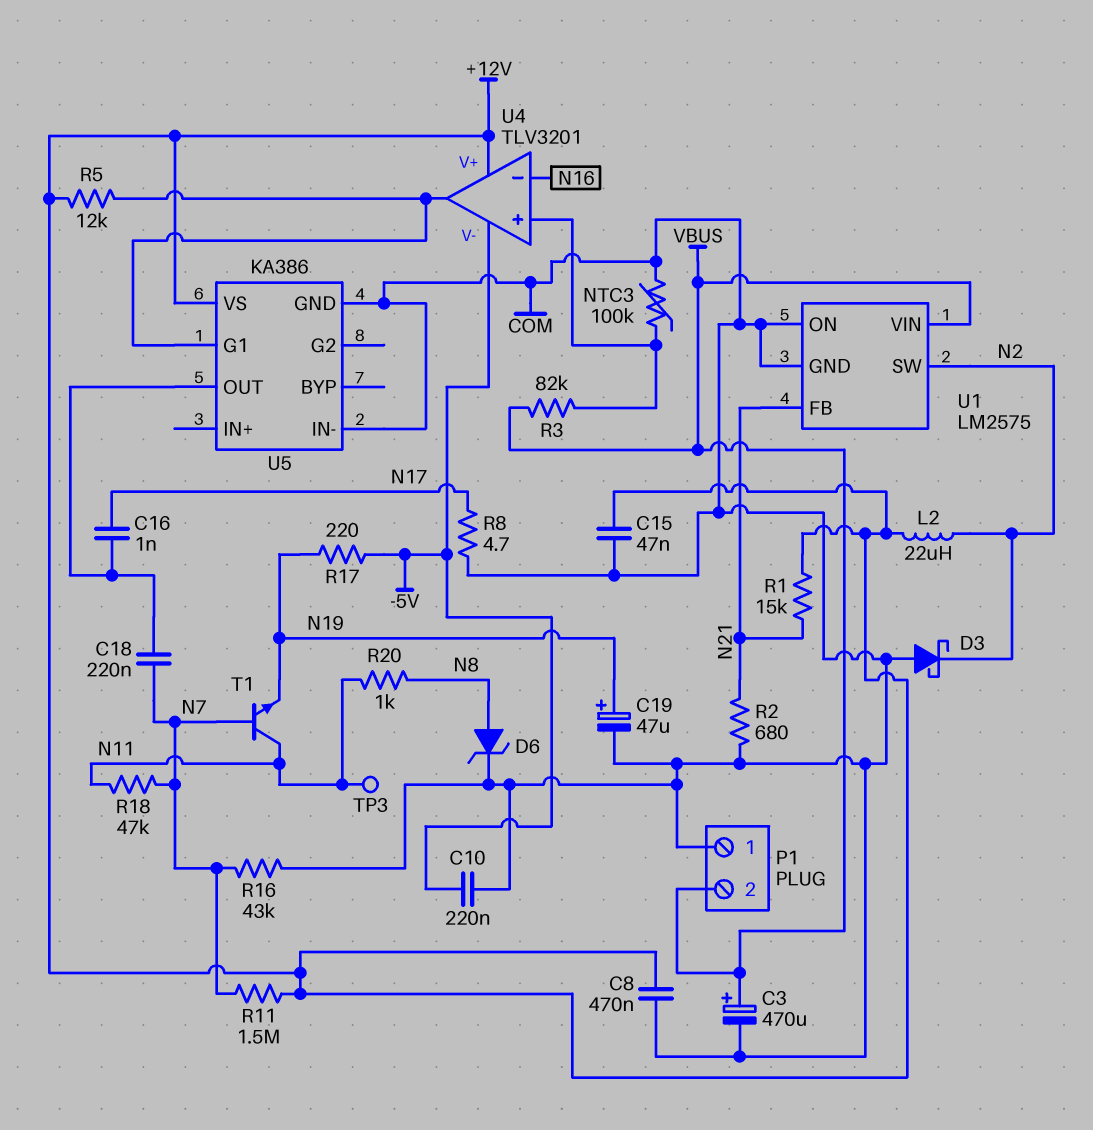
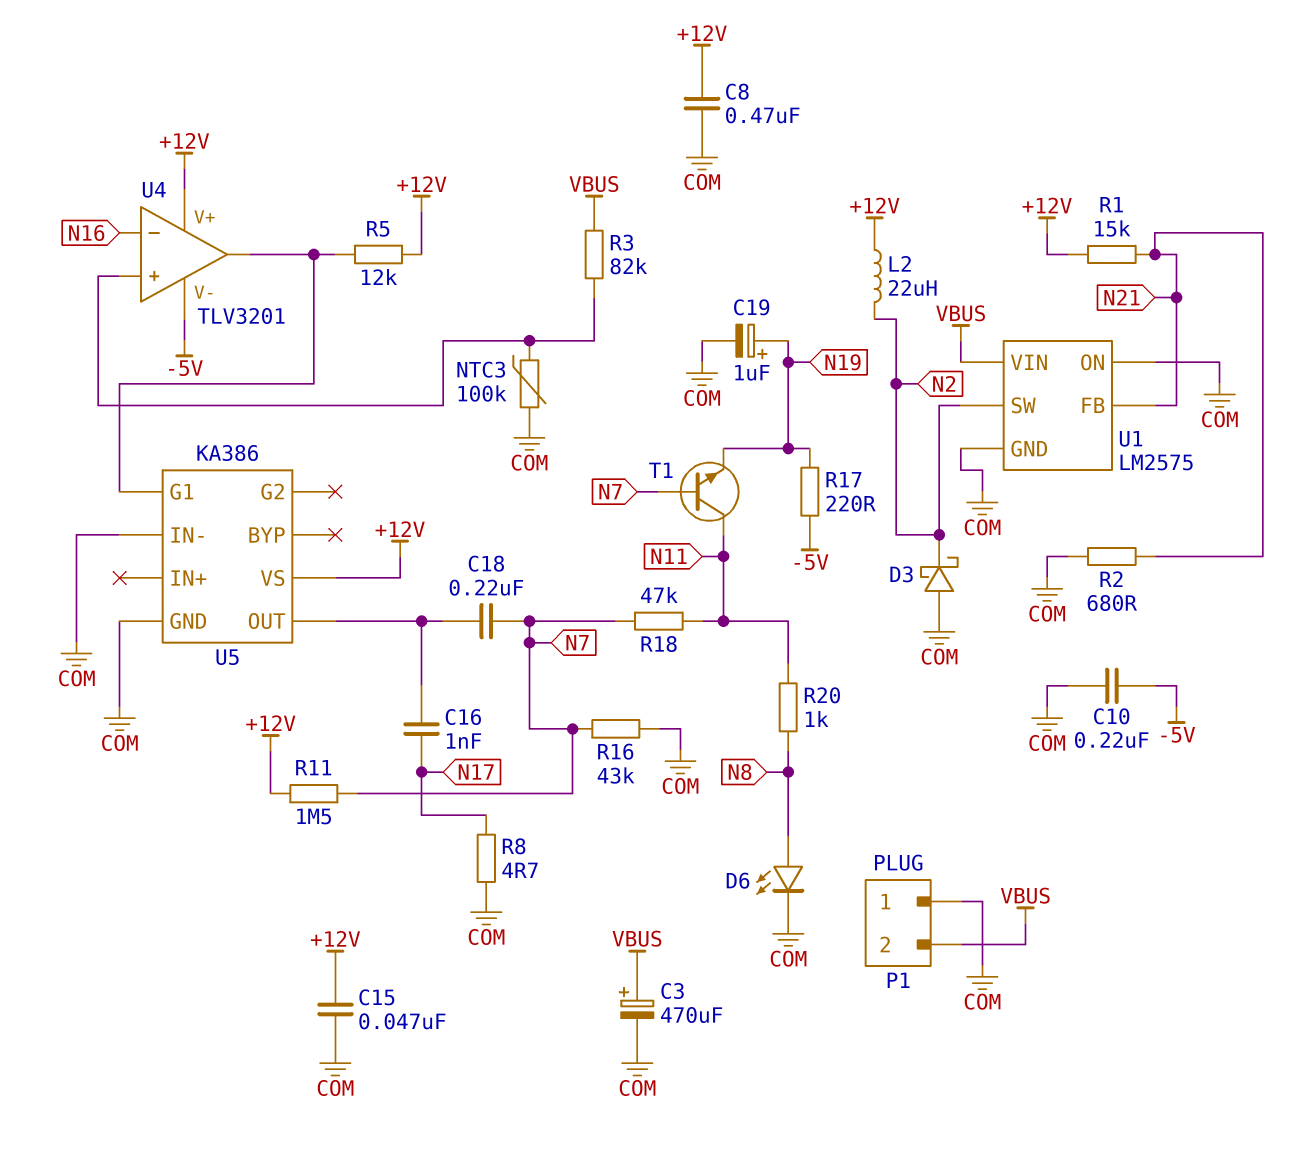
C19: 47uF (plus N19, minus COM) -> 1uF (plus N19, minus COM)
D6: zener (A N8, K COM) -> LED (A N8, K COM)
TP3: test point (N11) -> none

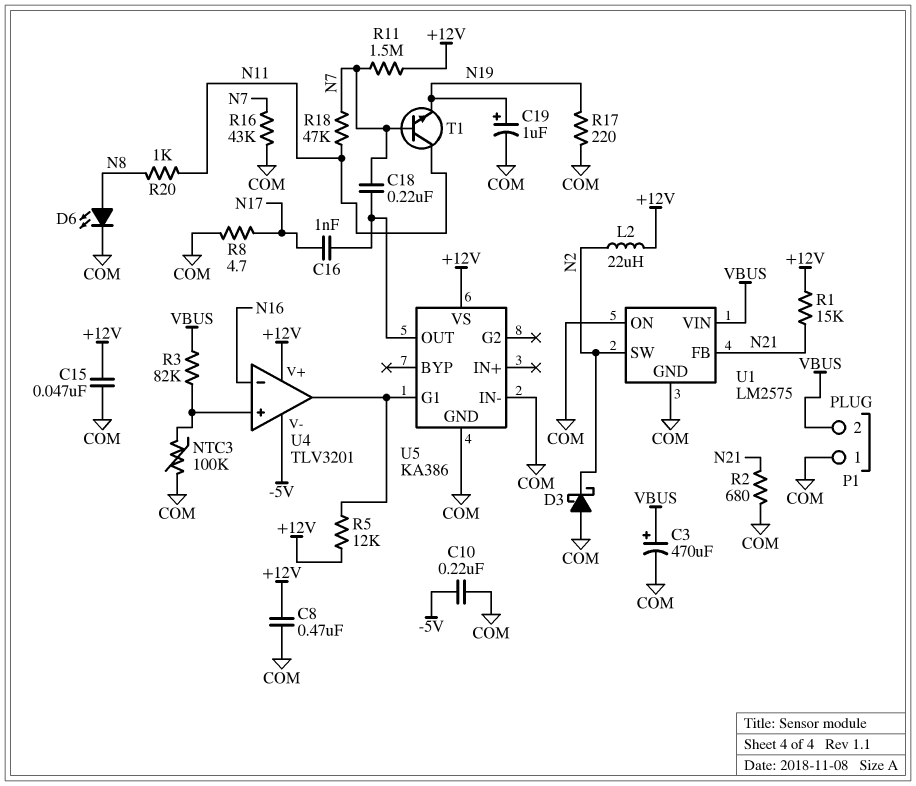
R17: 220 (-5V, N19) -> 220 (COM, N19)

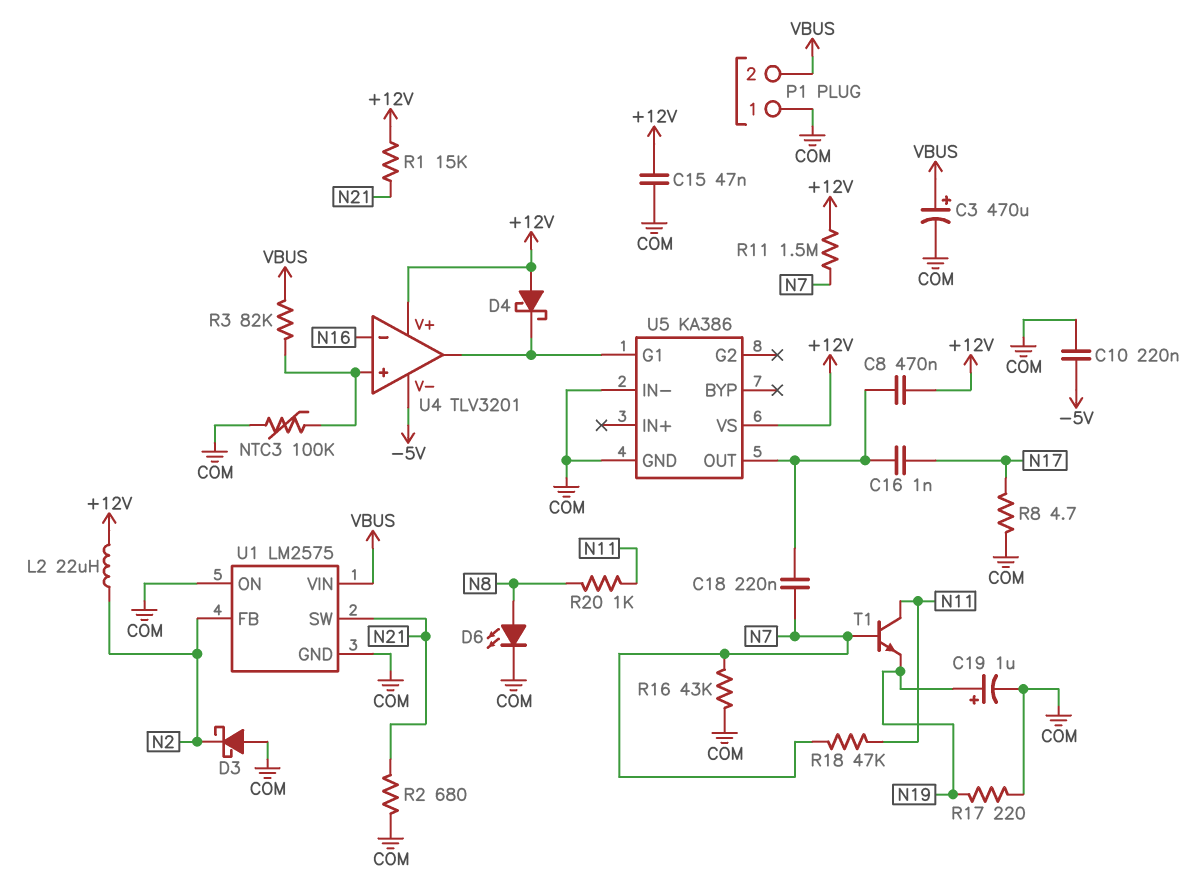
C8: 470nF (+12V, COM) -> 470nF (+12V, U5/OUT)
D4: none -> schottky (A +12V, K U4/out)
R5: 12k (+12V, U4/out) -> none
U1 pin FB: N21 -> N2
U1 pin SW: N2 -> N21

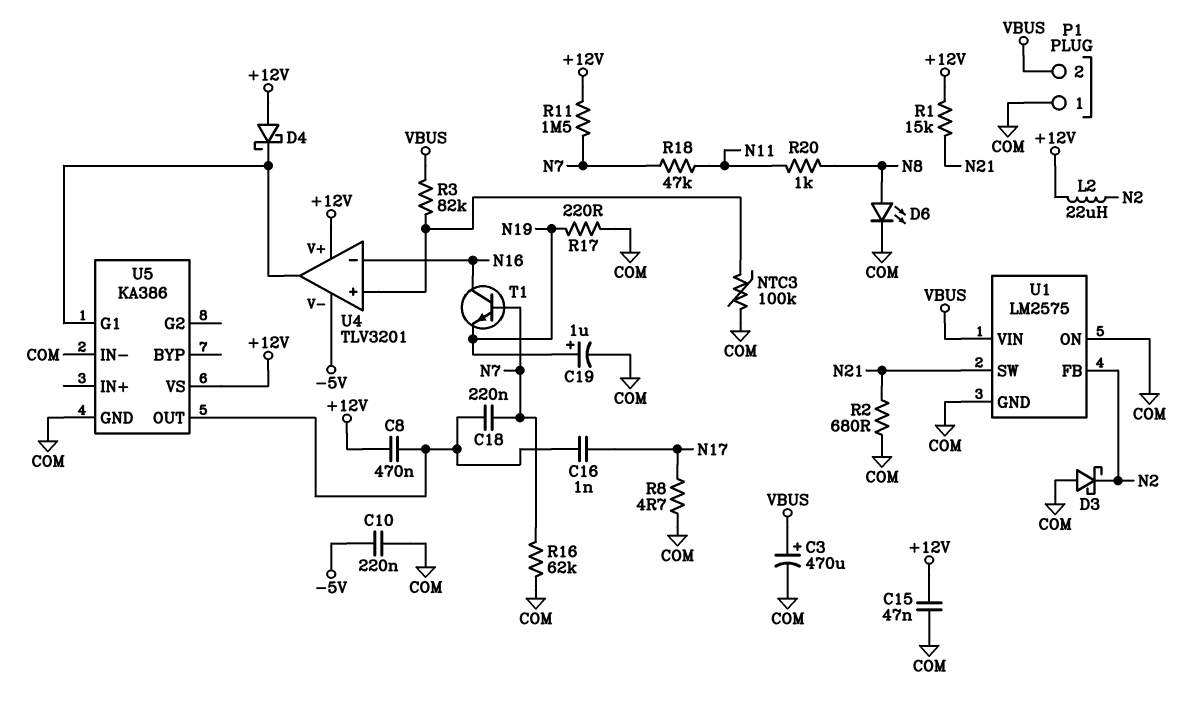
R16: 43k (COM, N7) -> 62k (COM, N7)
T1: NPN (B N7, C N11, E N19) -> NPN (B N7, C N16, E N19)

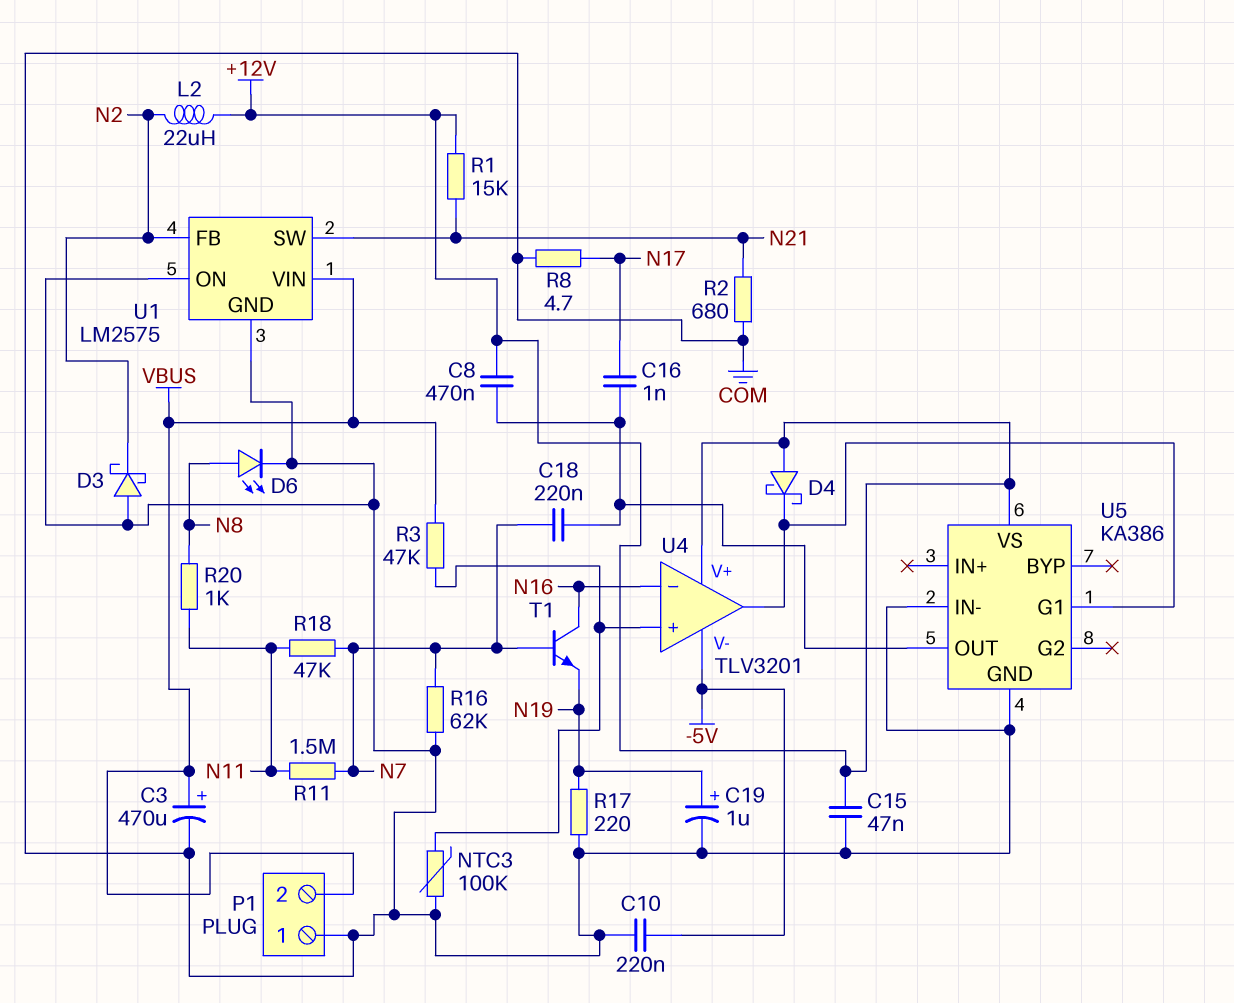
R3: 82k (U4/in+, VBUS) -> 47k (U4/in+, VBUS)
R11: 1.5M (+12V, N7) -> 1.5M (N7, N11)

